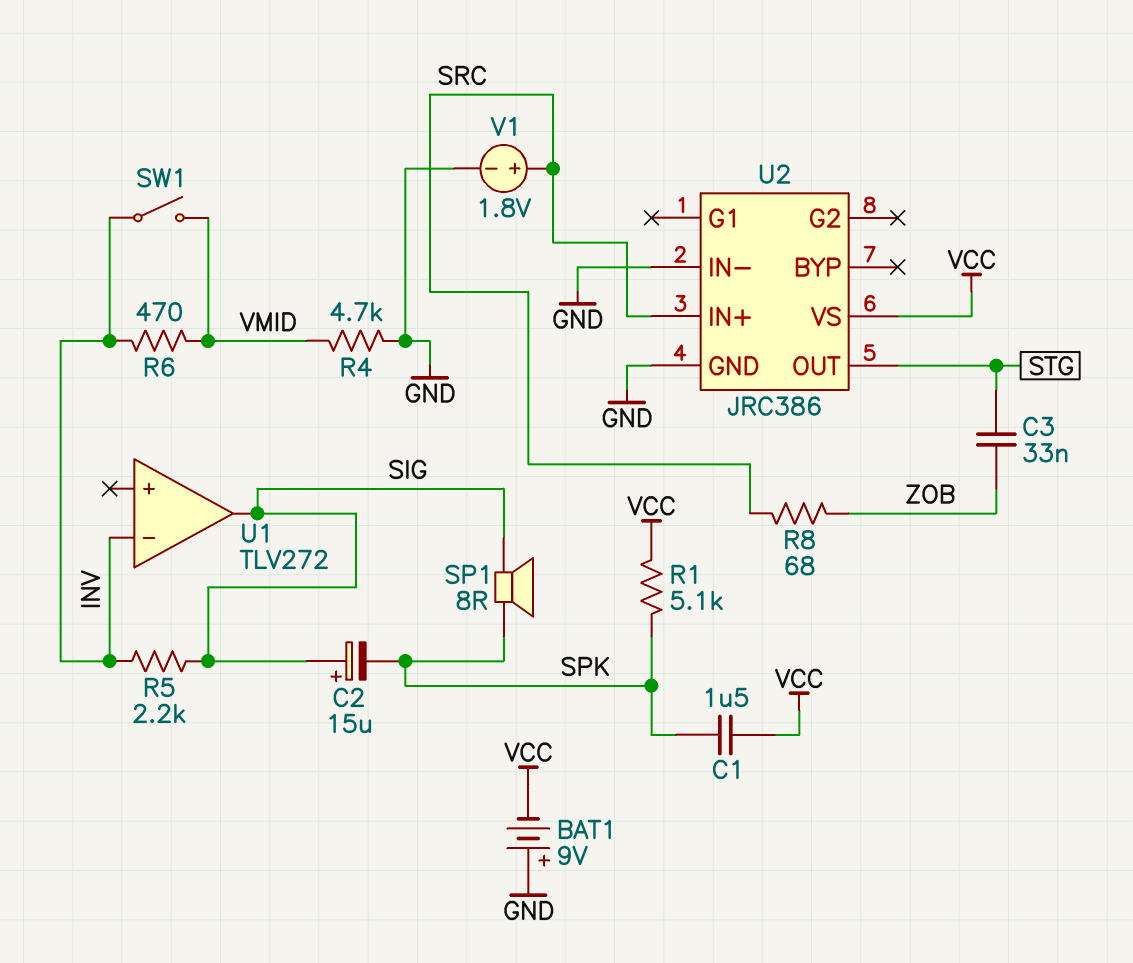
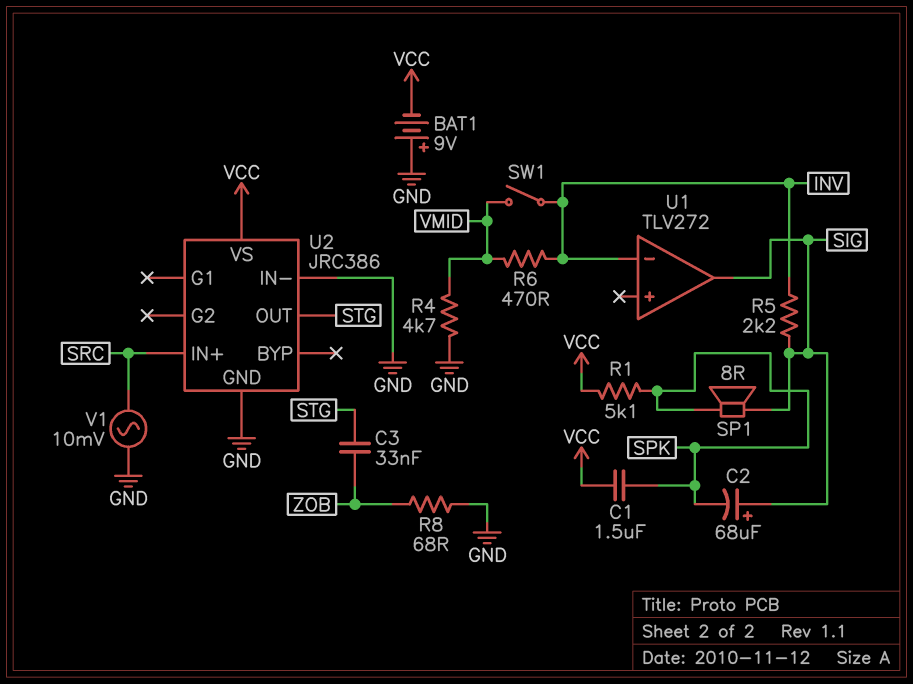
C2: 15uF (plus SIG, minus SPK) -> 68uF (plus SIG, minus SPK)
R8: 68 (SRC, ZOB) -> 68 (GND, ZOB)
V1: 1.8V (plus SRC, minus GND) -> AC 10mV (GND, SRC)

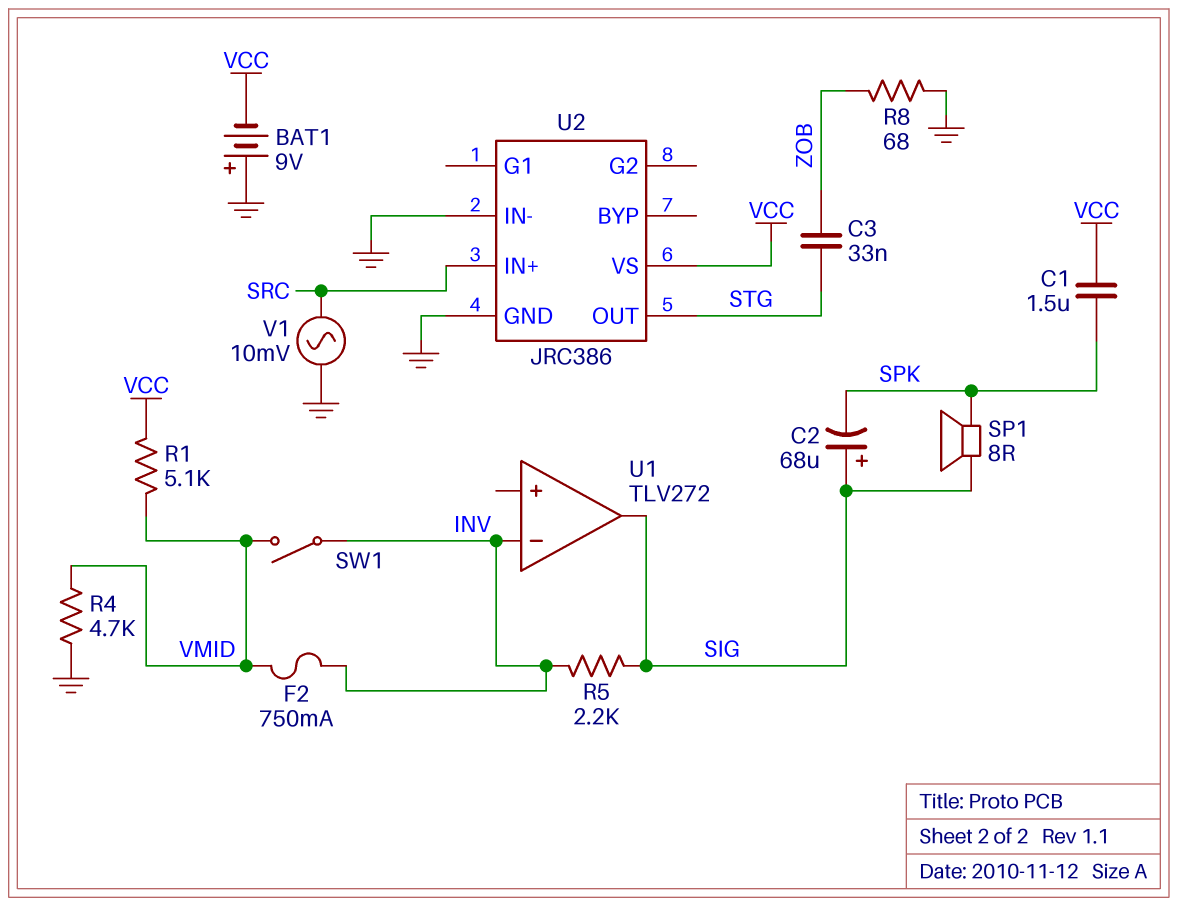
F2: none -> 750mA (INV, VMID)
R1: 5.1k (SPK, VCC) -> 5.1k (VCC, VMID)
R6: 470 (INV, VMID) -> none

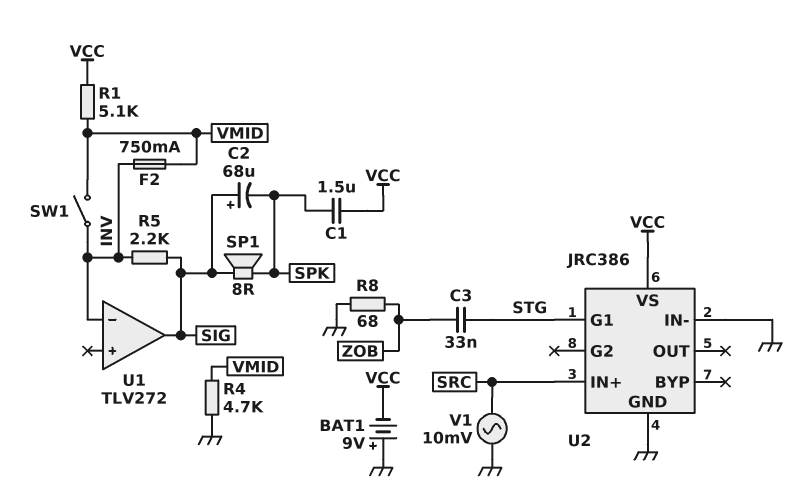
U2 pin G1: none -> STG
U2 pin OUT: STG -> none

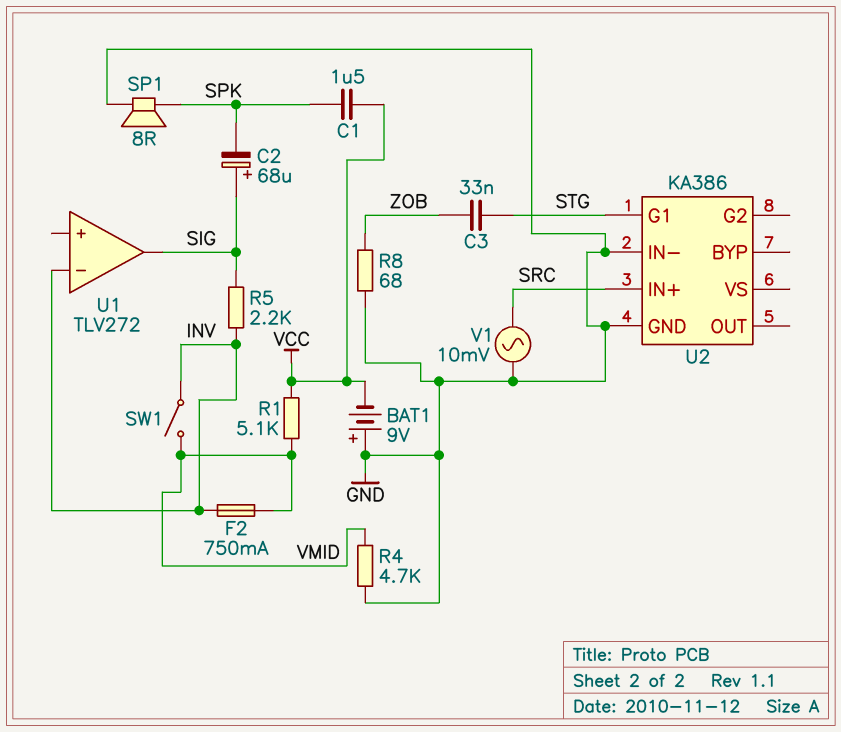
SP1: speaker 8R (SIG, SPK) -> speaker 8R (GND, SPK)
U2: JRC386 -> KA386
U2 pin VS: VCC -> none

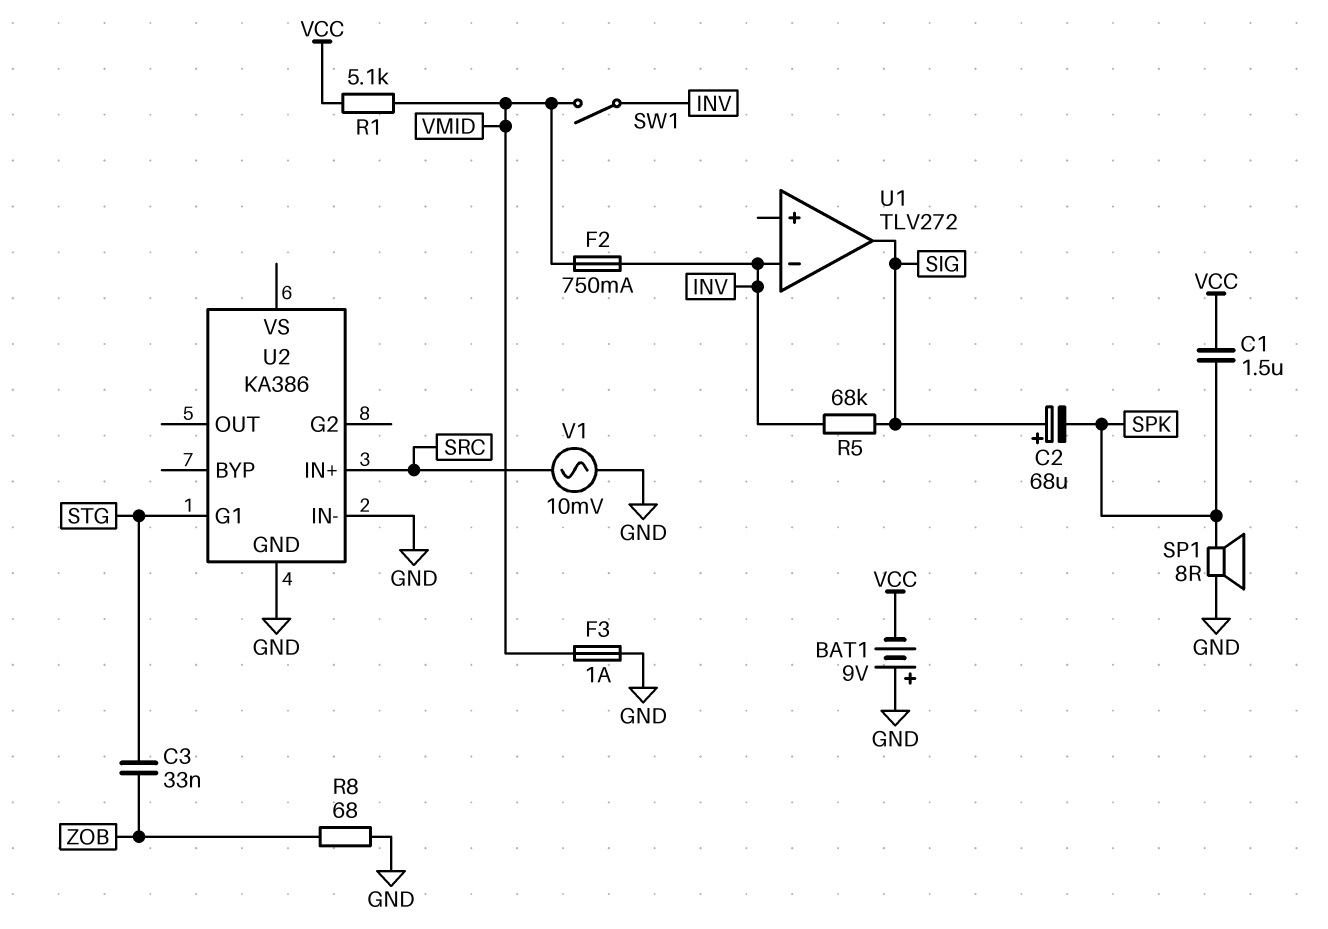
F3: none -> 1A (GND, VMID)
R4: 4.7k (GND, VMID) -> none
R5: 2.2k (INV, SIG) -> 68k (INV, SIG)

